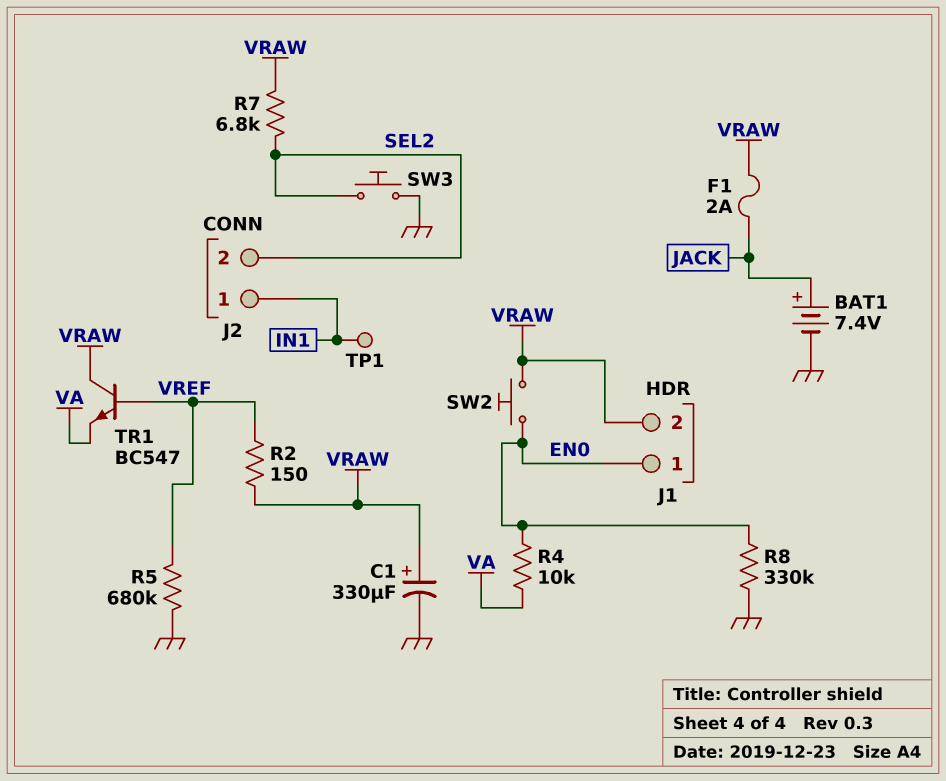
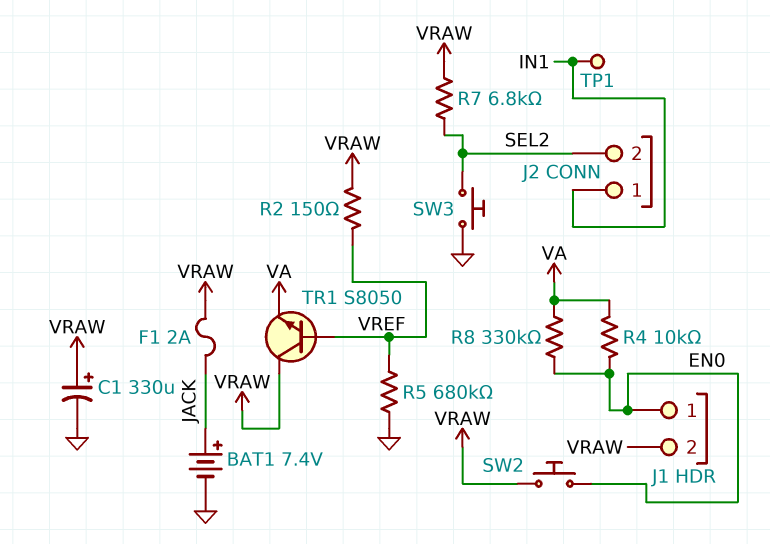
R8: 330k (EN0, GND) -> 330k (EN0, VA)
TR1: NPN BC547 (B VREF, C VRAW, E VA) -> NPN S8050 (B VREF, C VRAW, E VA)

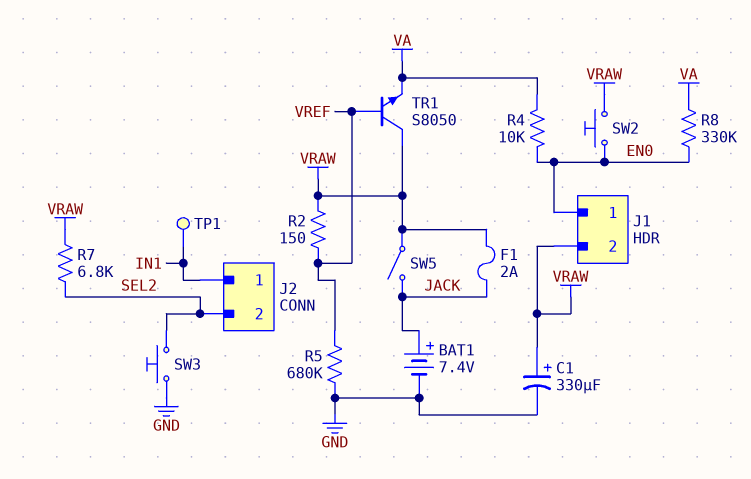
SW5: none -> switch (JACK, VRAW)

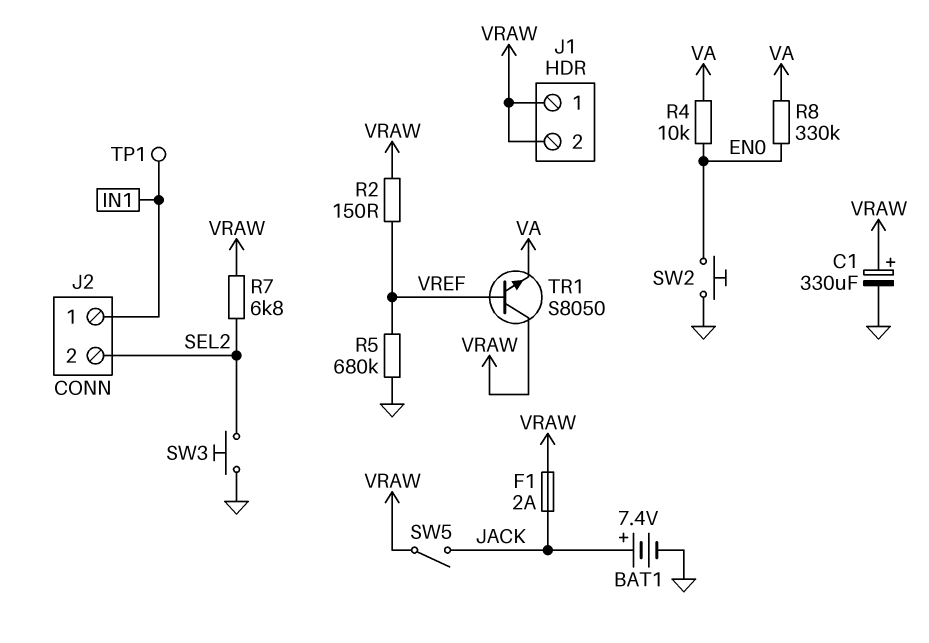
J1 pin 1: EN0 -> VRAW
SW2: button (EN0, VRAW) -> button (EN0, GND)

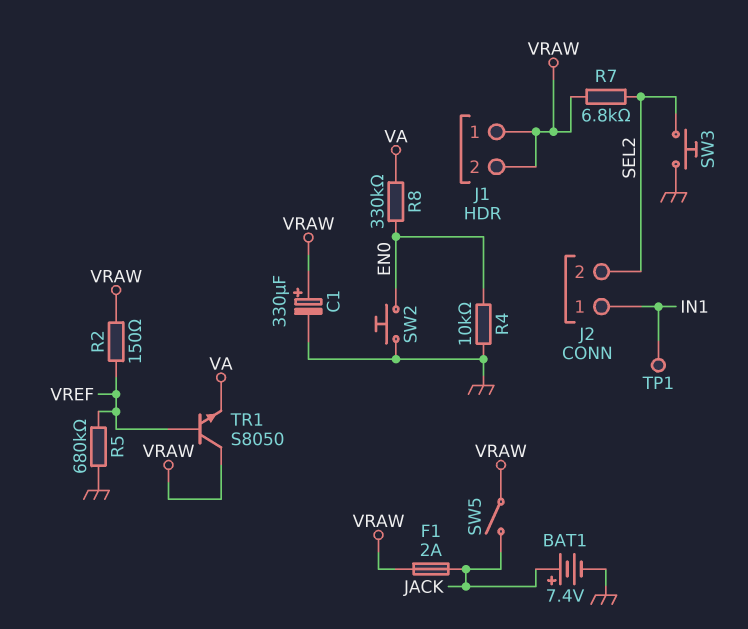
R4: 10k (EN0, VA) -> 10k (EN0, GND)

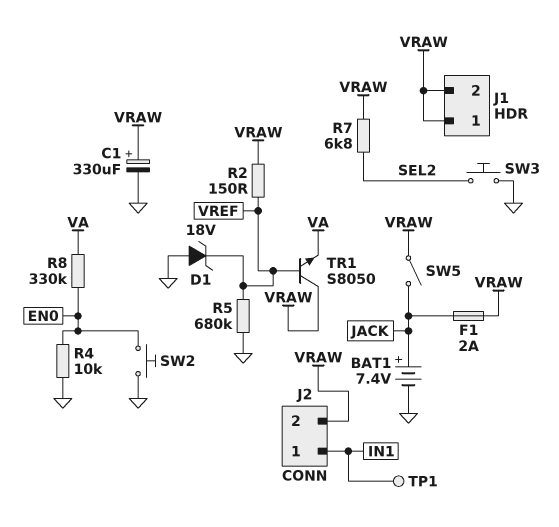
D1: none -> zener 18V (A GND, K VREF)
J2 pin 2: SEL2 -> VRAW

